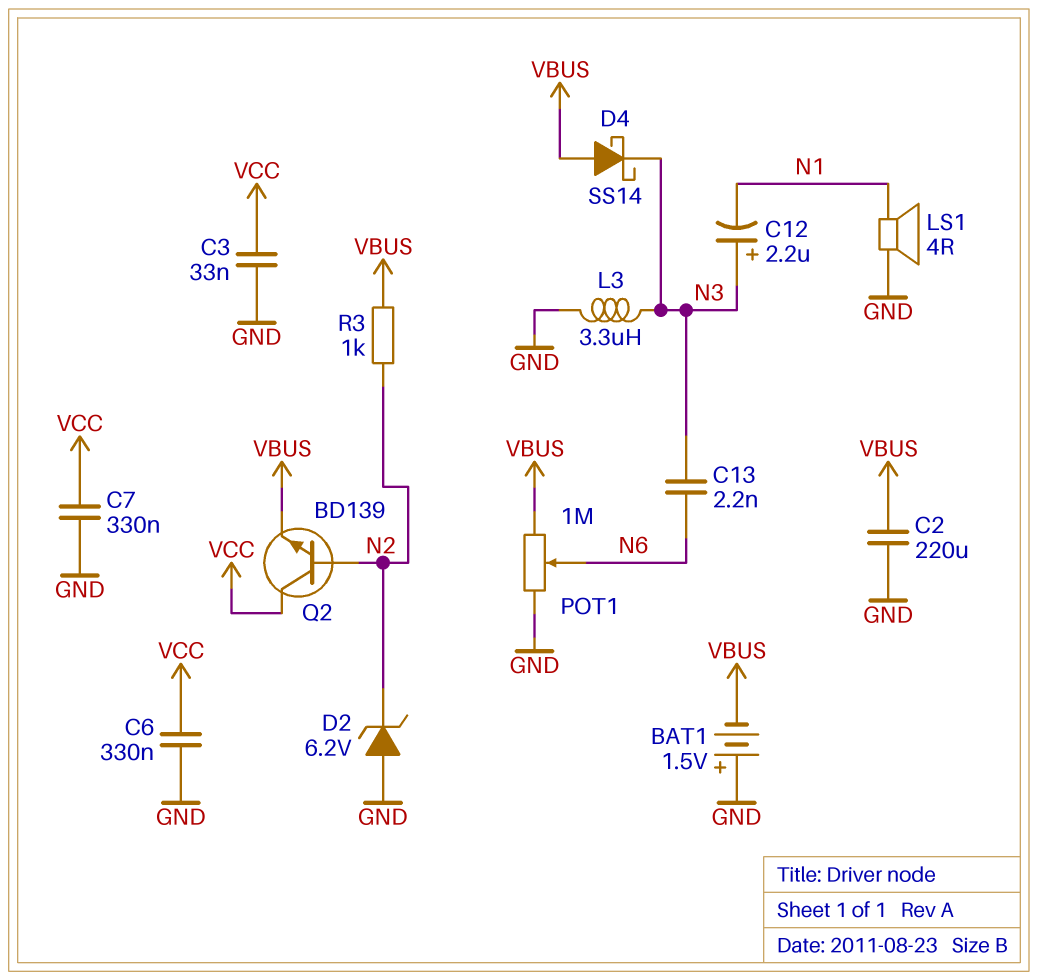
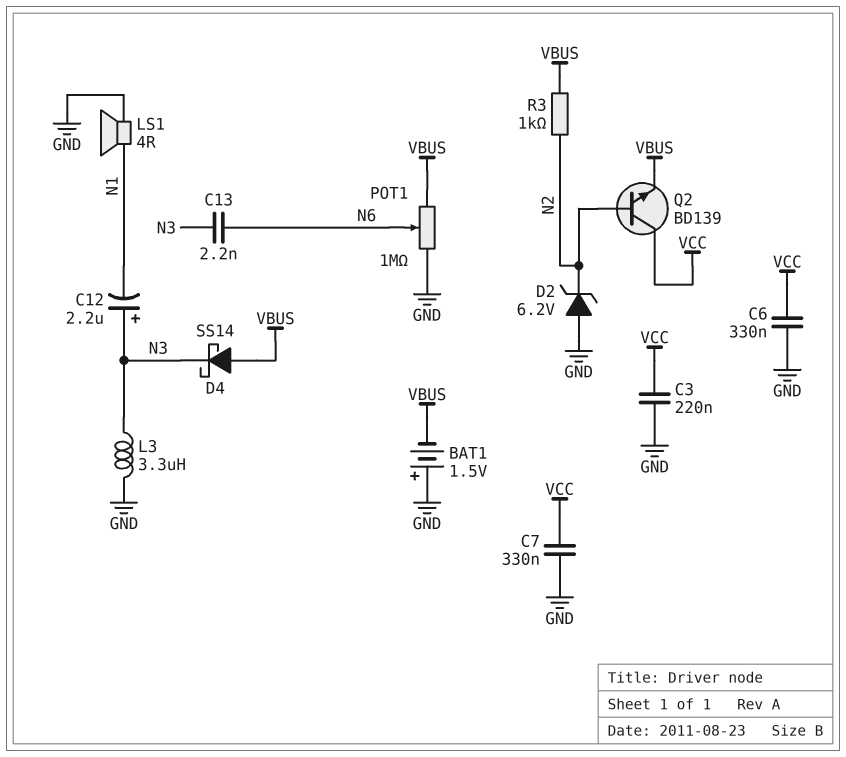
C2: 220uF (GND, VBUS) -> none
C3: 33nF (GND, VCC) -> 220nF (GND, VCC)

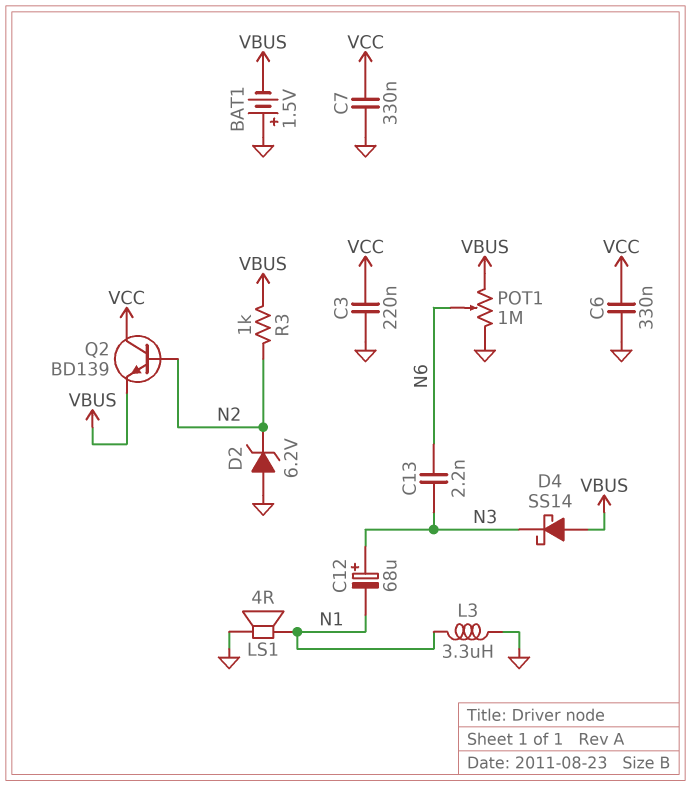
C12: 2.2uF (plus N3, minus N1) -> 68uF (plus N3, minus N1)
L3: 3.3uH (GND, N3) -> 3.3uH (GND, N1)

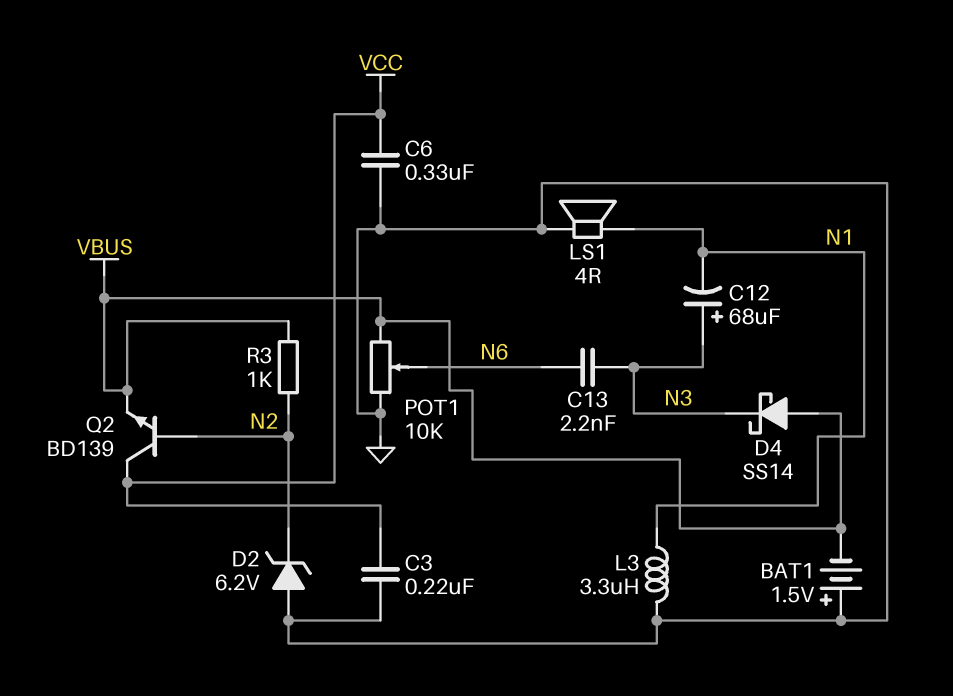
C7: 330nF (GND, VCC) -> none
POT1: 1M (GND, VBUS, wiper N6) -> 10k (GND, VBUS, wiper N6)

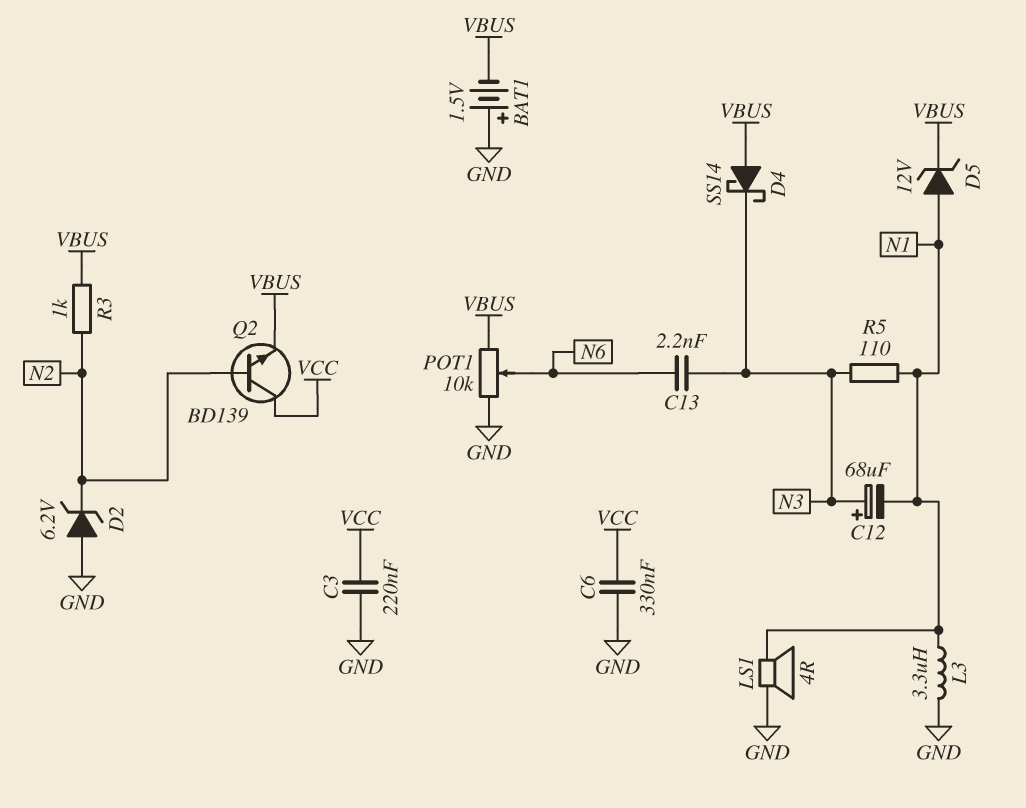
D5: none -> zener 12V (A N1, K VBUS)
R5: none -> 110 (N1, N3)

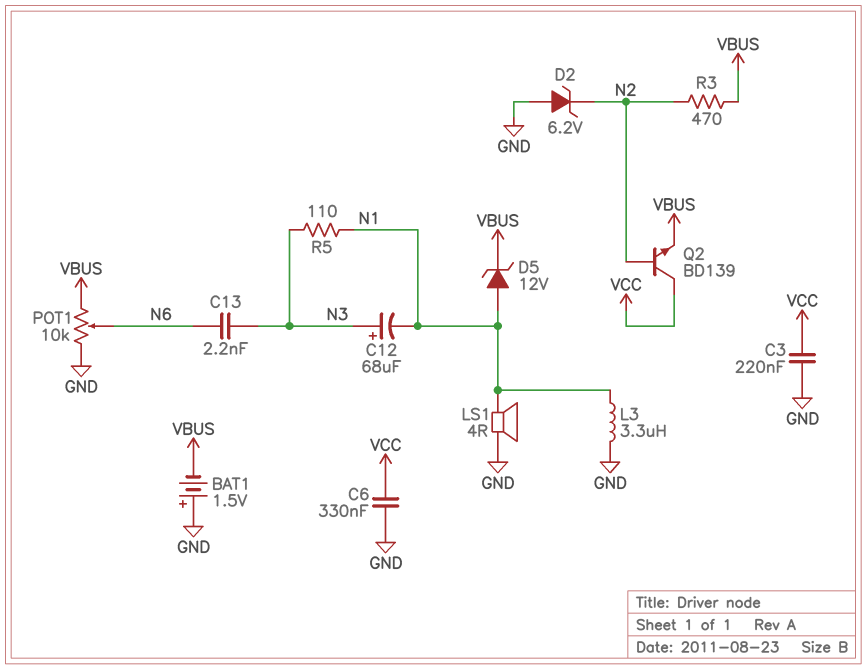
D4: schottky SS14 (A VBUS, K N3) -> none
R3: 1k (N2, VBUS) -> 470 (N2, VBUS)

